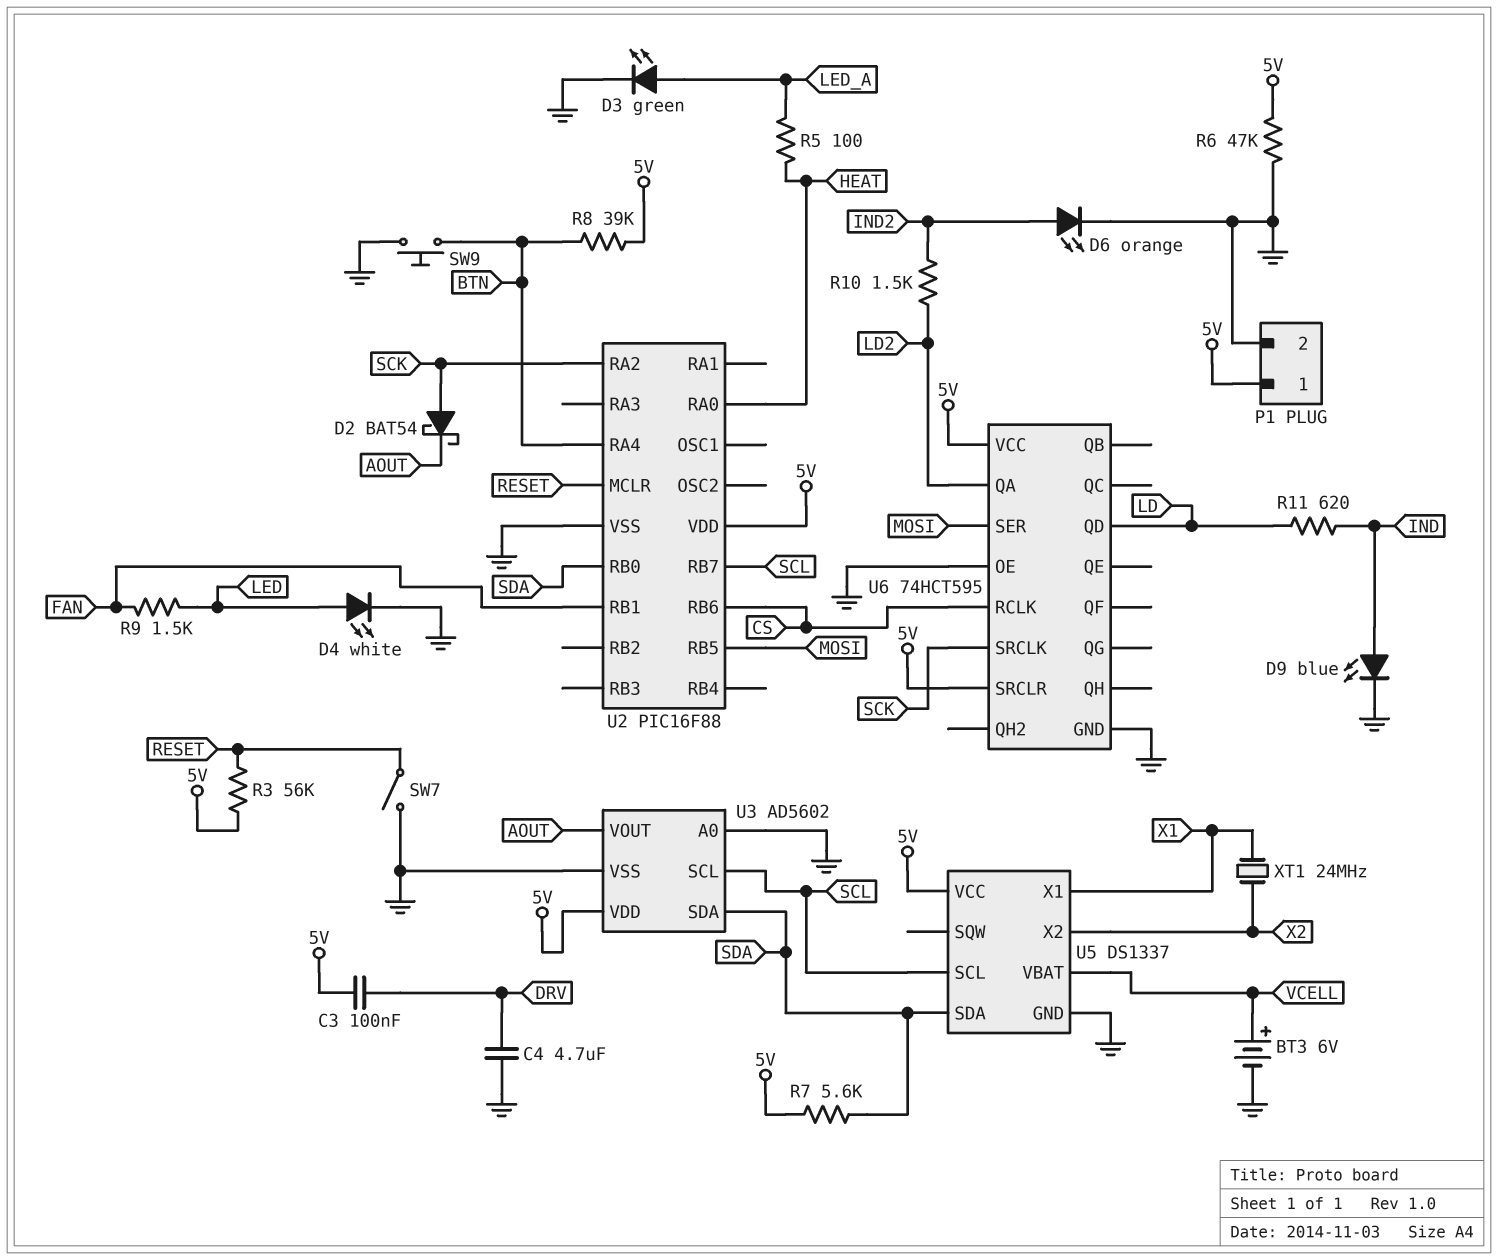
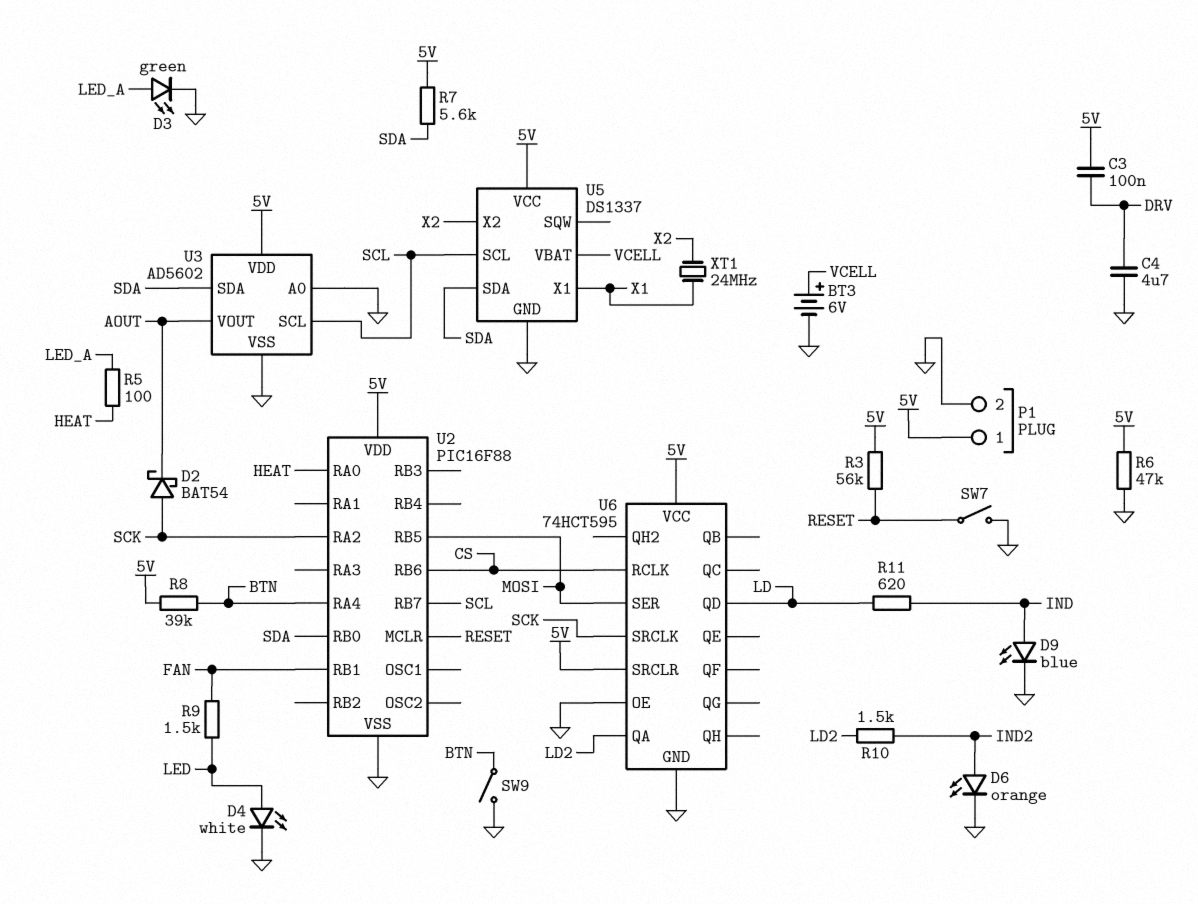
SW9: button (BTN, GND) -> switch (BTN, GND)

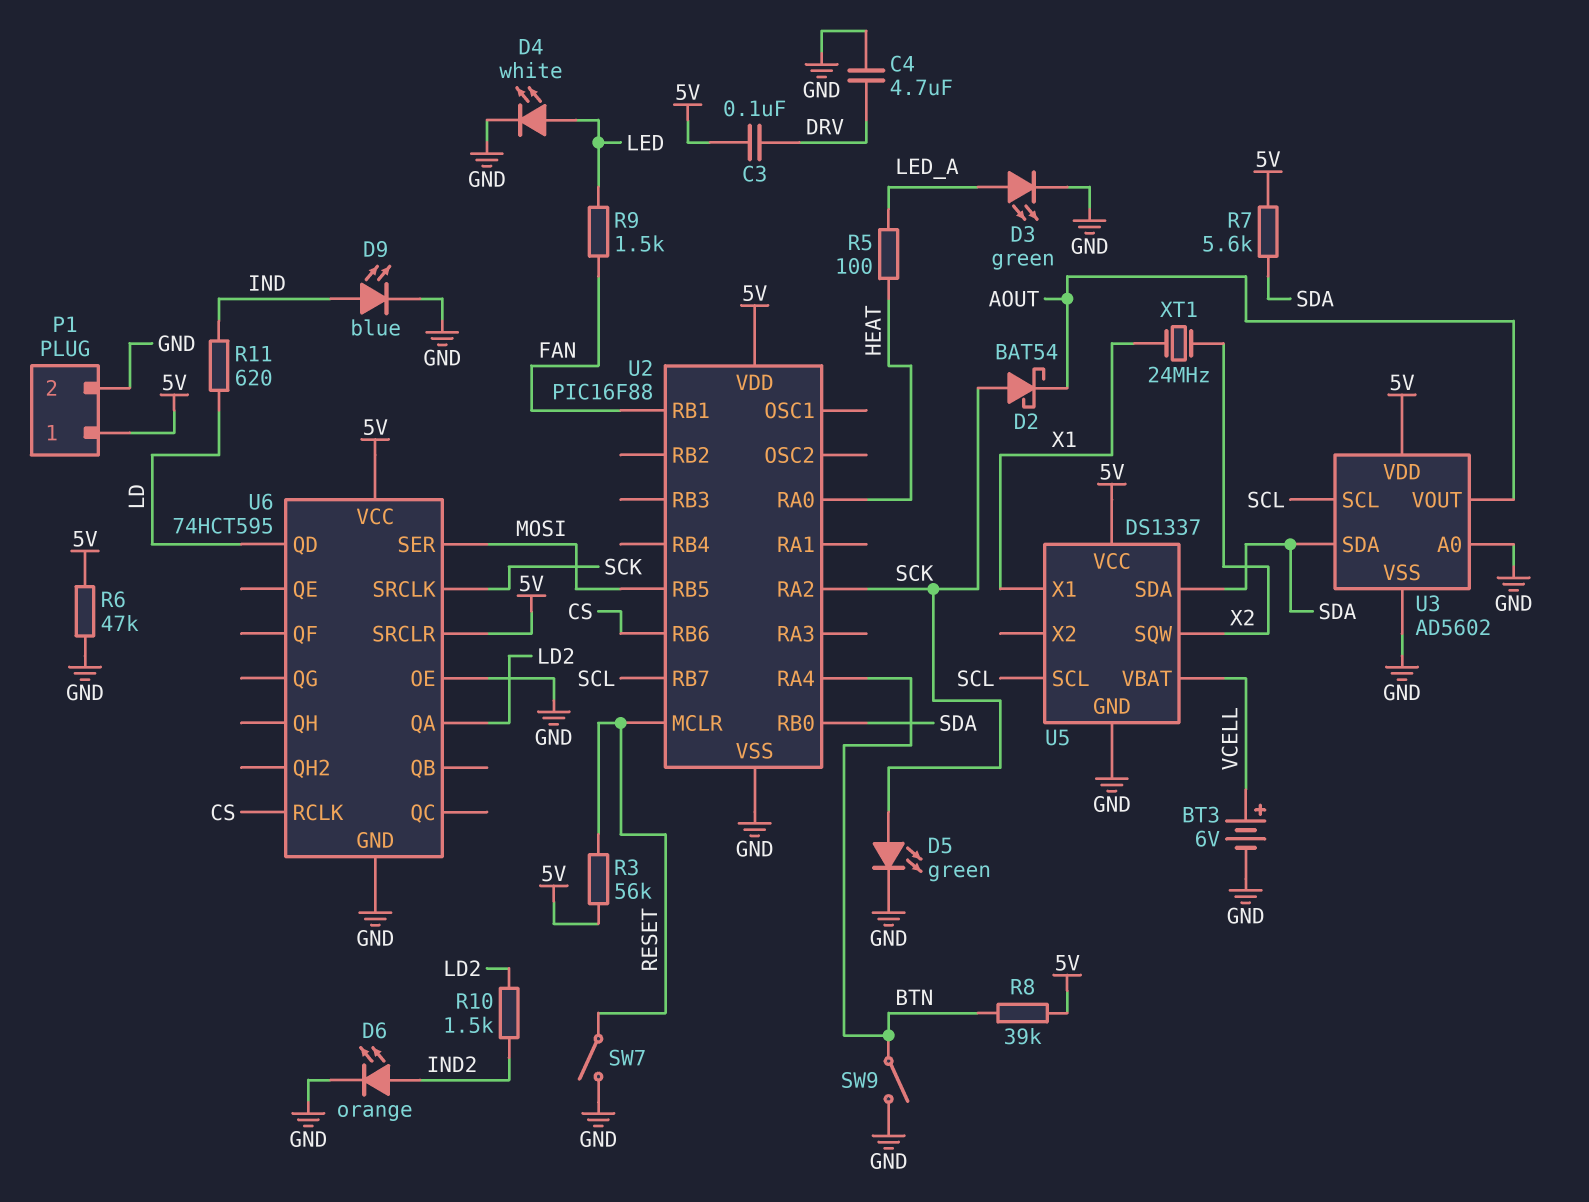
D5: none -> LED green (A SCK, K GND)
U5 pin SQW: none -> X2
U5 pin X2: X2 -> none

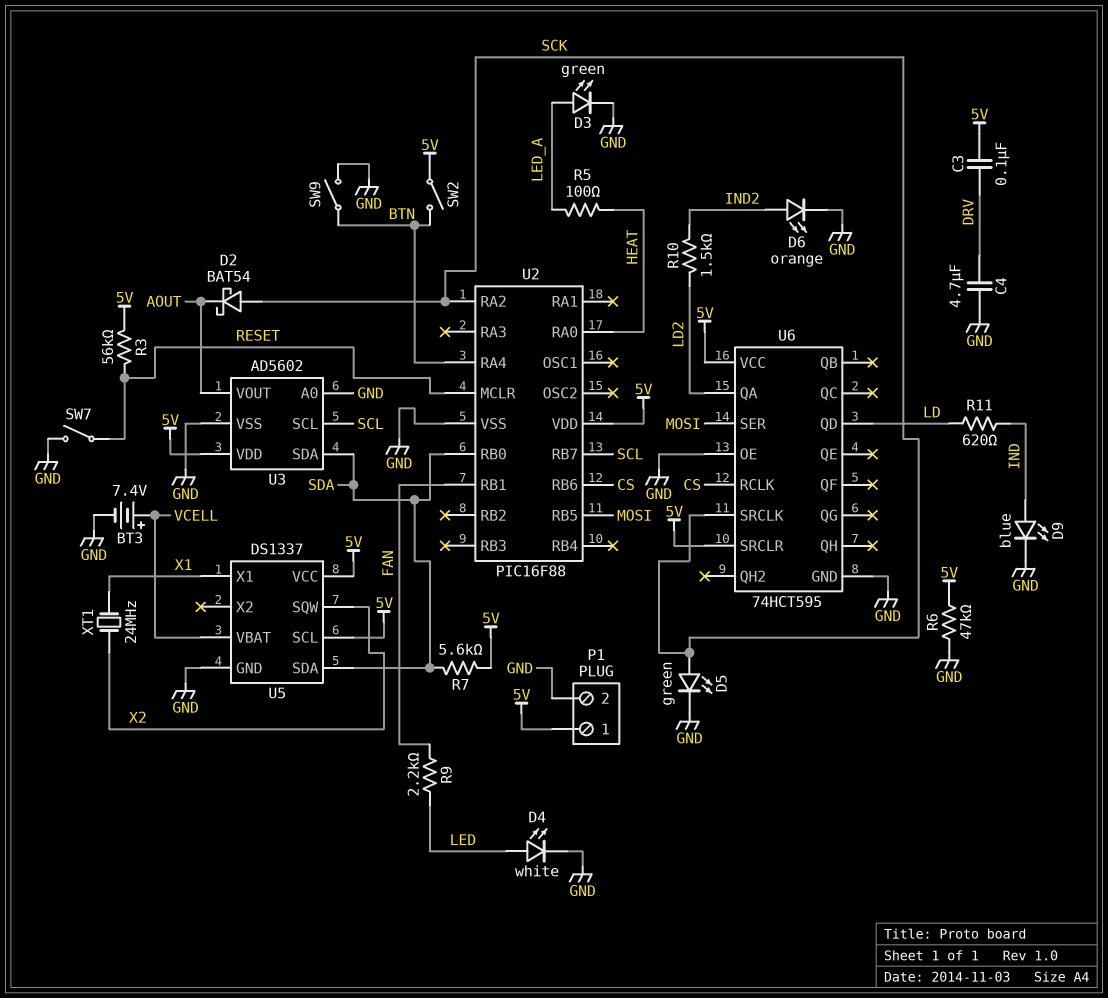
BT3: 6V (plus VCELL, minus GND) -> 7.4V (plus VCELL, minus GND)
R8: 39k (5V, BTN) -> none
R9: 1.5k (FAN, LED) -> 2.2k (FAN, LED)
SW2: none -> switch (5V, BTN)
U5 pin SCL: SCL -> 5V

